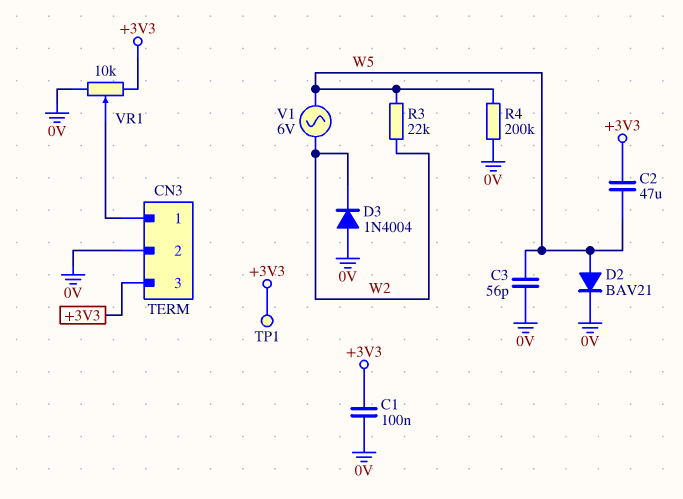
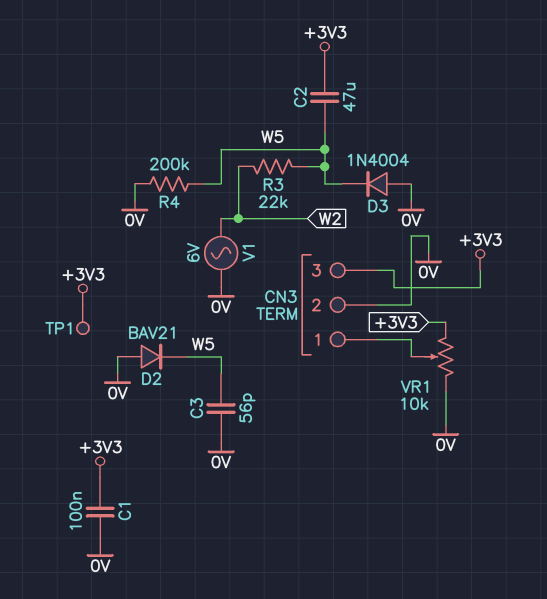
D2: diode BAV21 (A W5, K 0V) -> diode BAV21 (A 0V, K W5)
D3: diode 1N4004 (A 0V, K W2) -> diode 1N4004 (A 0V, K W5)
V1: AC 6V (W2, W5) -> AC 6V (0V, W2)

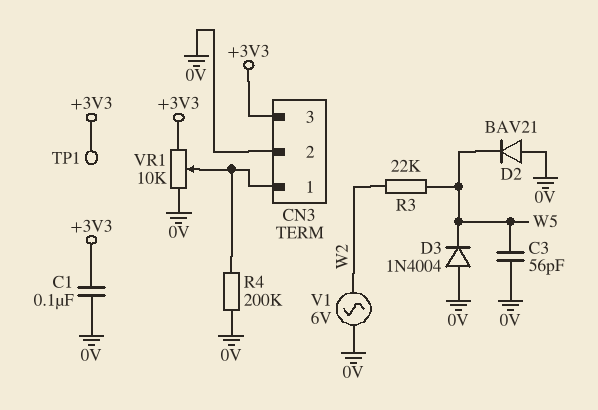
C2: 47uF (+3V3, W5) -> none
R4: 200k (0V, W5) -> 200k (0V, CN3/1)

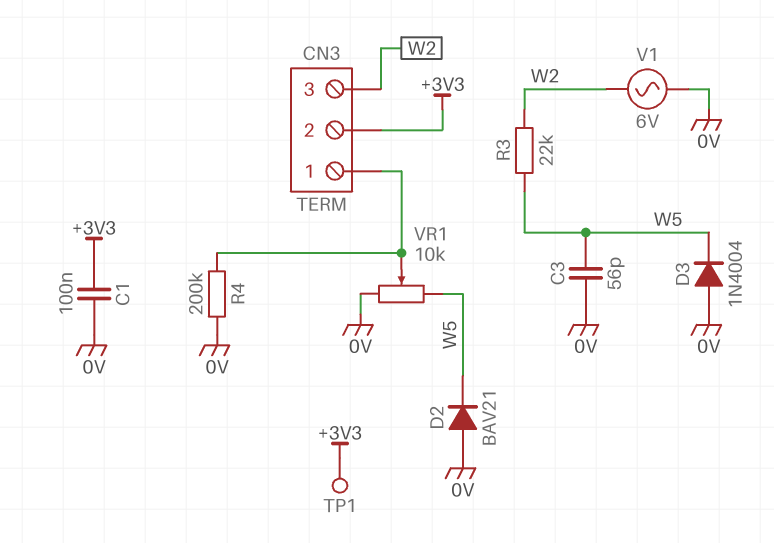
CN3 pin 2: 0V -> +3V3
CN3 pin 3: +3V3 -> W2
VR1: 10k (+3V3, 0V, wiper CN3/1) -> 10k (0V, W5, wiper CN3/1)

